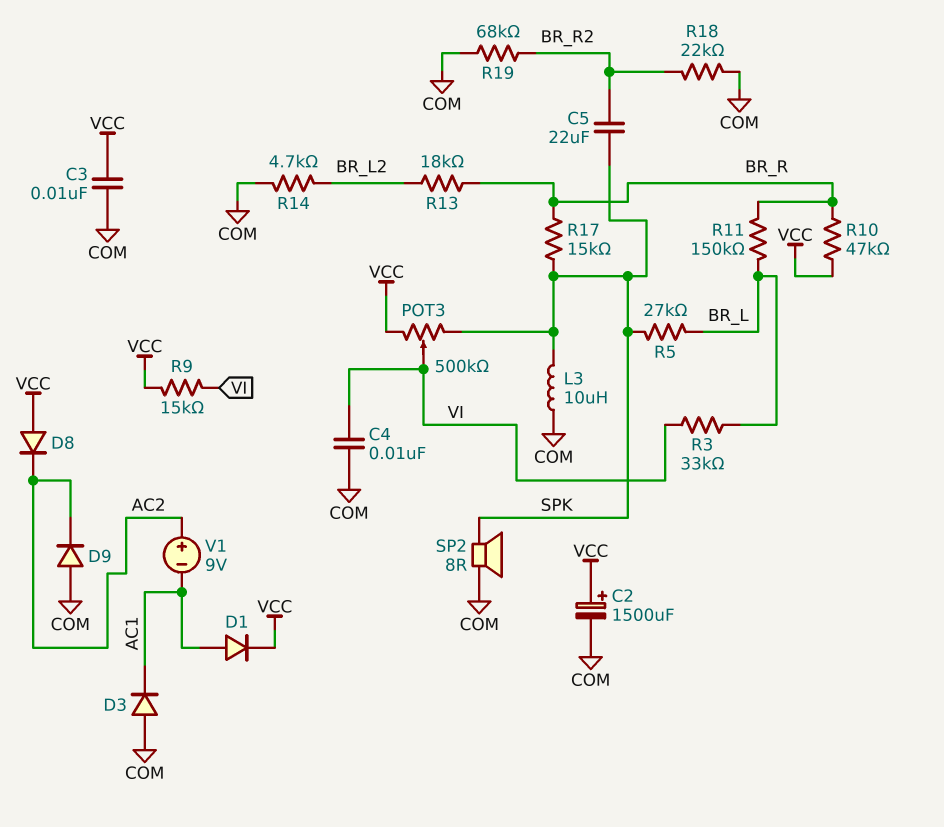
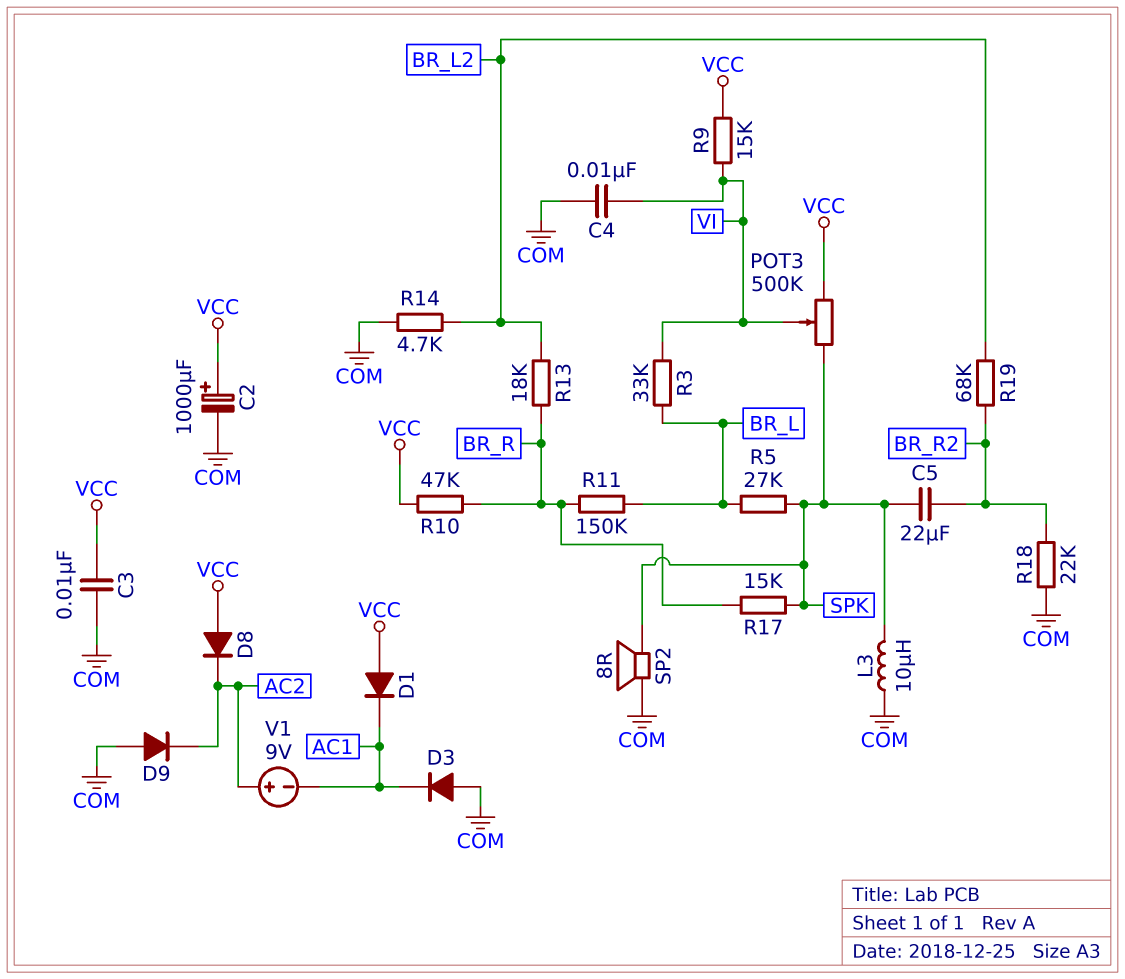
C2: 1500uF (plus VCC, minus COM) -> 1000uF (plus VCC, minus COM)
D1: diode (A AC1, K VCC) -> diode (A VCC, K AC1)
R19: 68k (BR_R2, COM) -> 68k (BR_L2, BR_R2)

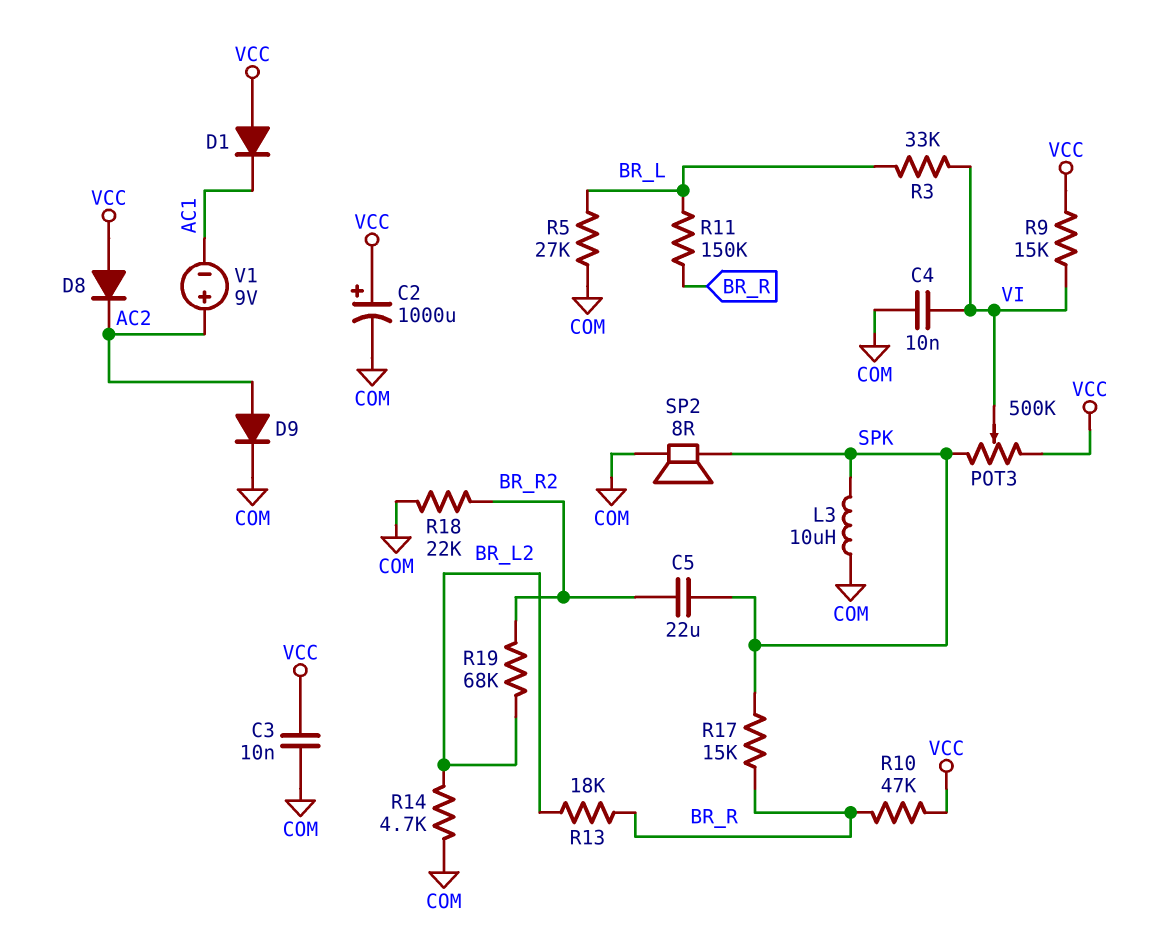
D3: diode (A COM, K AC1) -> none
D9: diode (A COM, K AC2) -> diode (A AC2, K COM)
R5: 27k (BR_L, SPK) -> 27k (BR_L, COM)

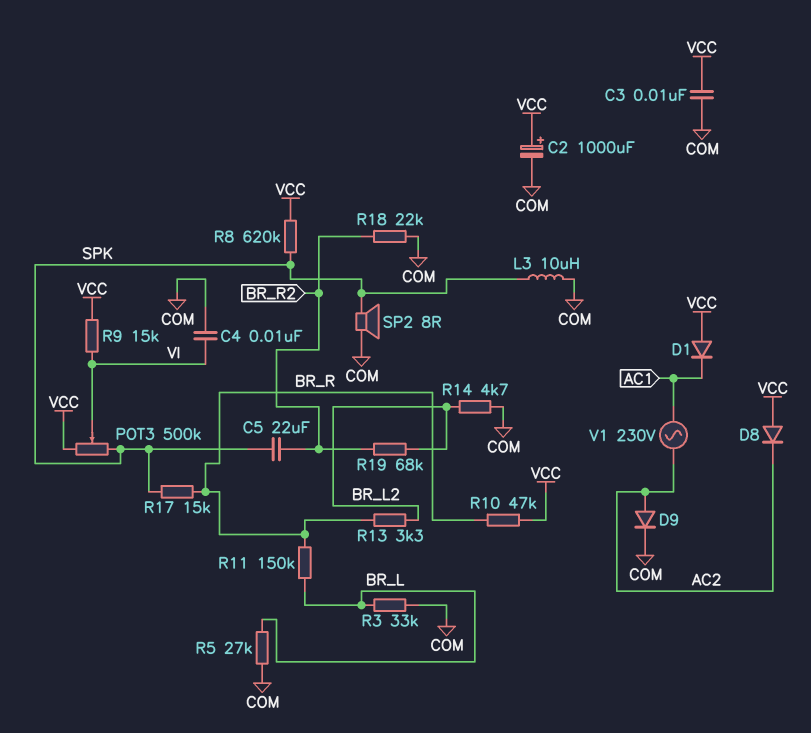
R3: 33k (BR_L, VI) -> 33k (BR_L, COM)
R8: none -> 620k (SPK, VCC)
R13: 18k (BR_L2, BR_R) -> 3.3k (BR_L2, BR_R)
V1: 9V (plus AC2, minus AC1) -> AC 230V (AC1, AC2)

